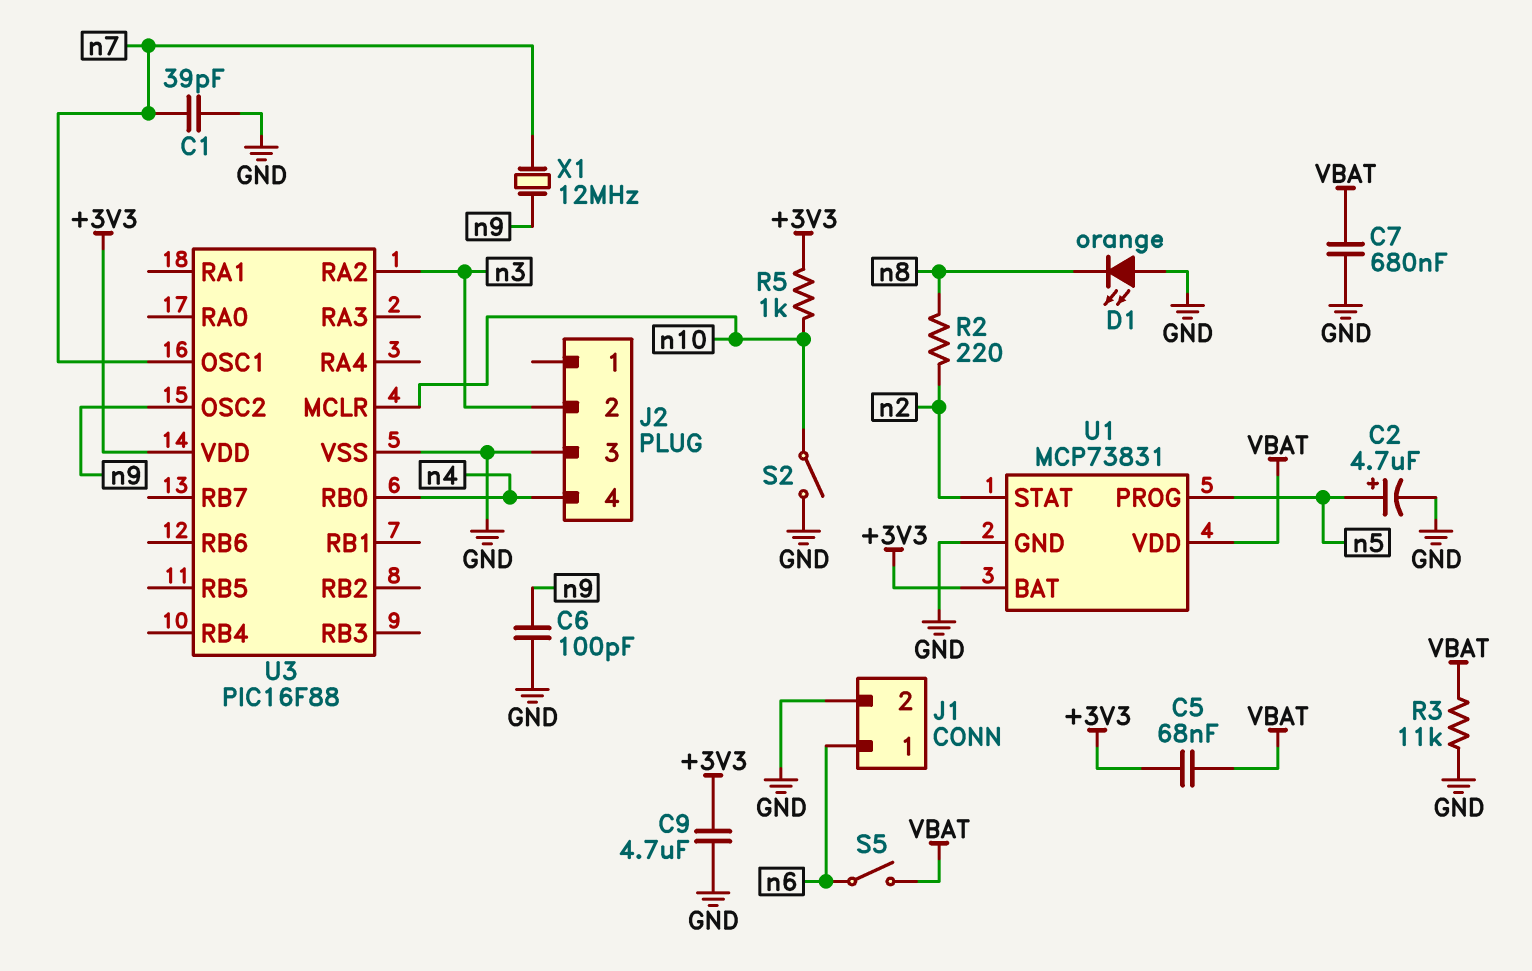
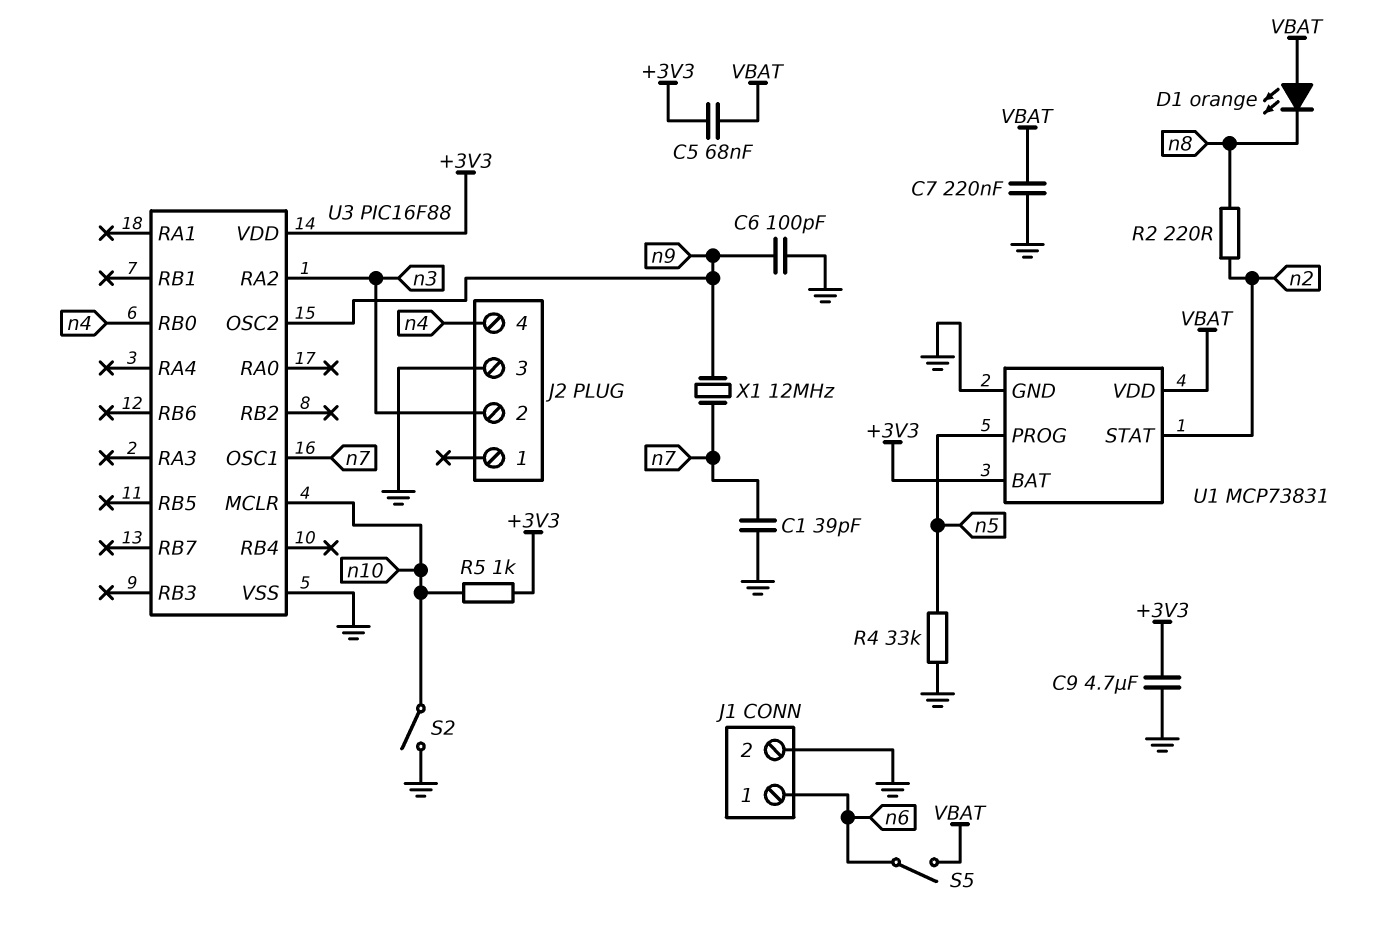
C2: 4.7uF (plus n5, minus GND) -> none
C7: 680nF (GND, VBAT) -> 220nF (GND, VBAT)
D1: LED orange (A GND, K n8) -> LED orange (A VBAT, K n8)
R3: 11k (GND, VBAT) -> none
R4: none -> 33k (GND, n5)

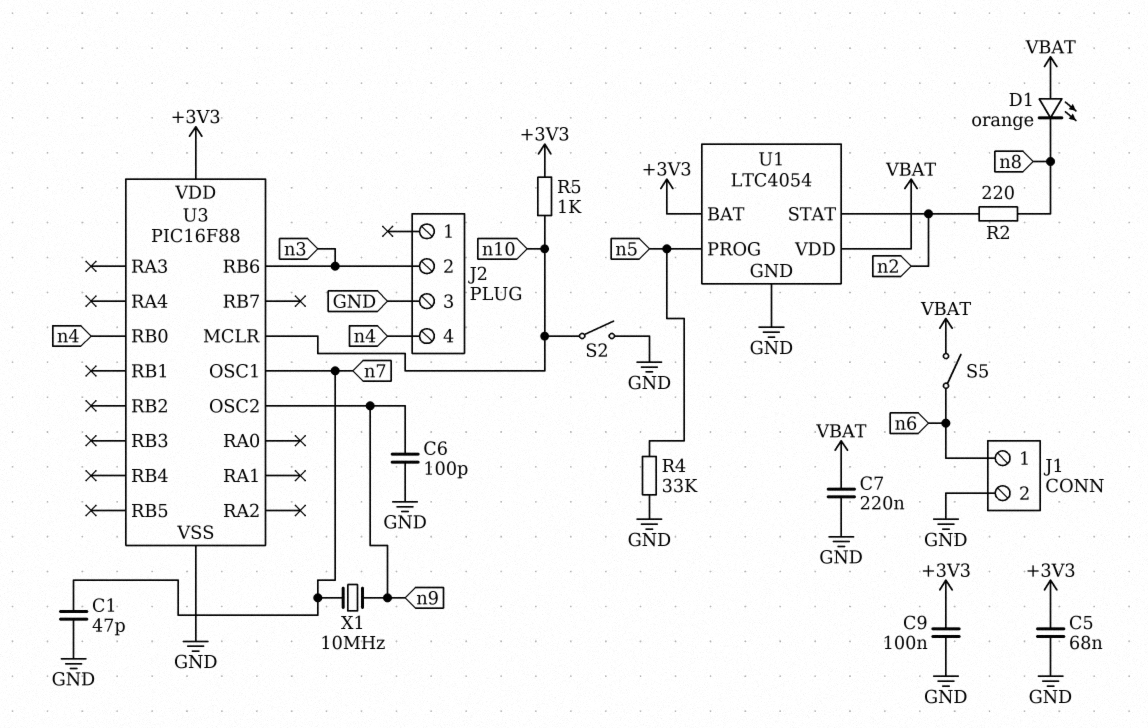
C1: 39pF (GND, n7) -> 47pF (GND, n7)
C5: 68nF (+3V3, VBAT) -> 68nF (+3V3, GND)
C9: 4.7uF (+3V3, GND) -> 100nF (+3V3, GND)
U1: MCP73831 -> LTC4054
U3 pin RA2: n3 -> none
U3 pin RB6: none -> n3
X1: 12MHz (n7, n9) -> 10MHz (n7, n9)

